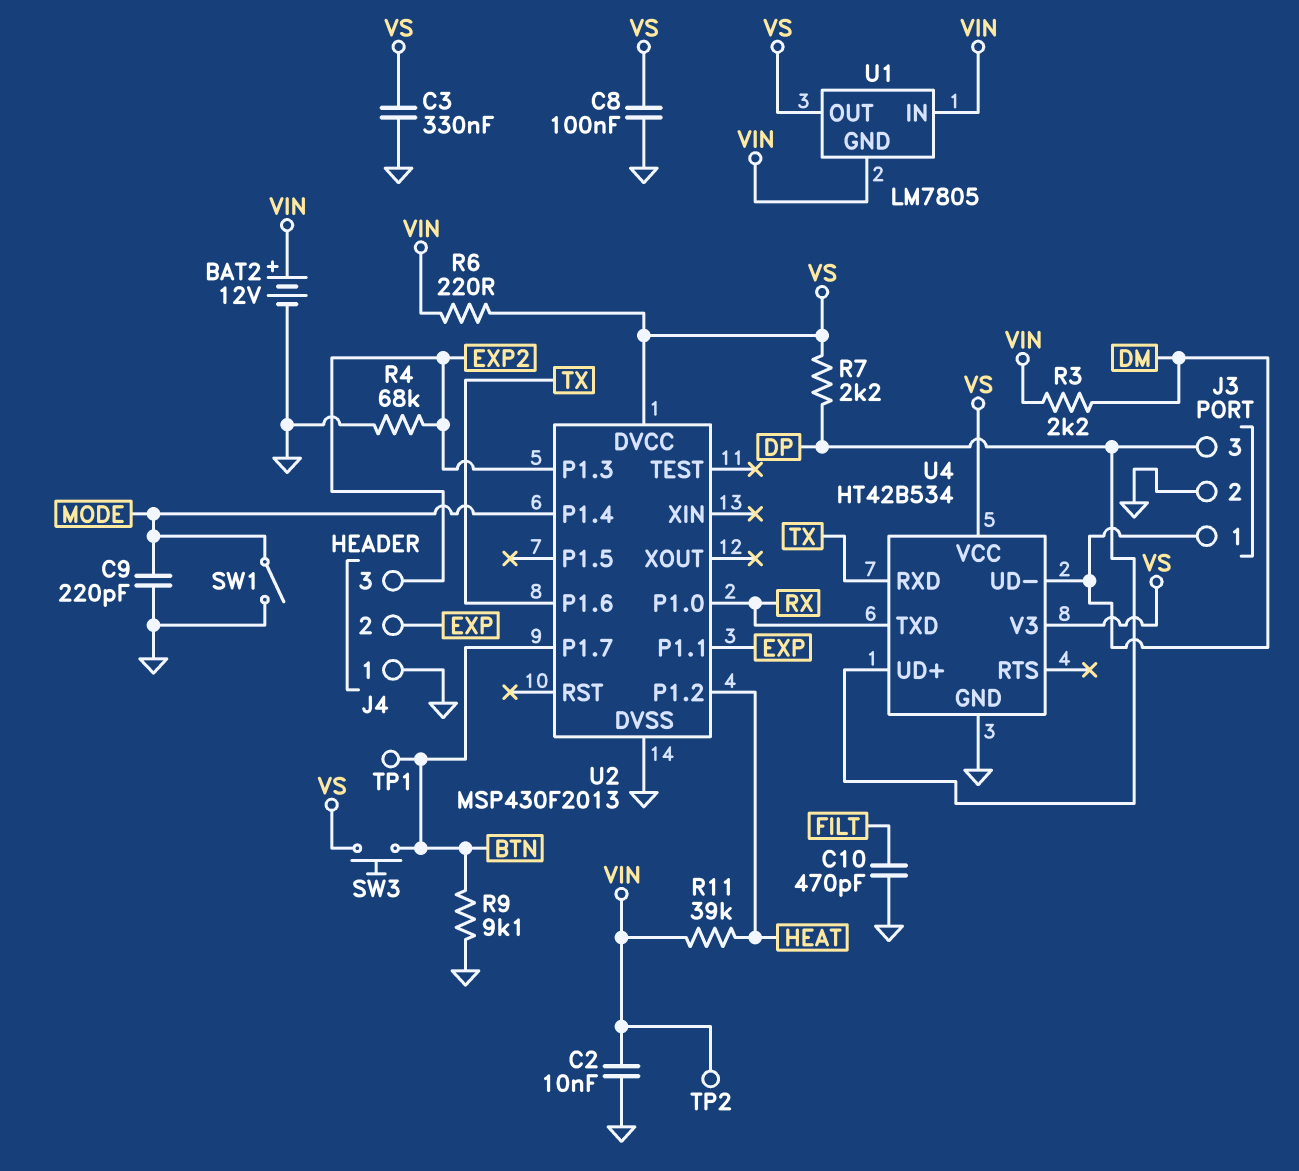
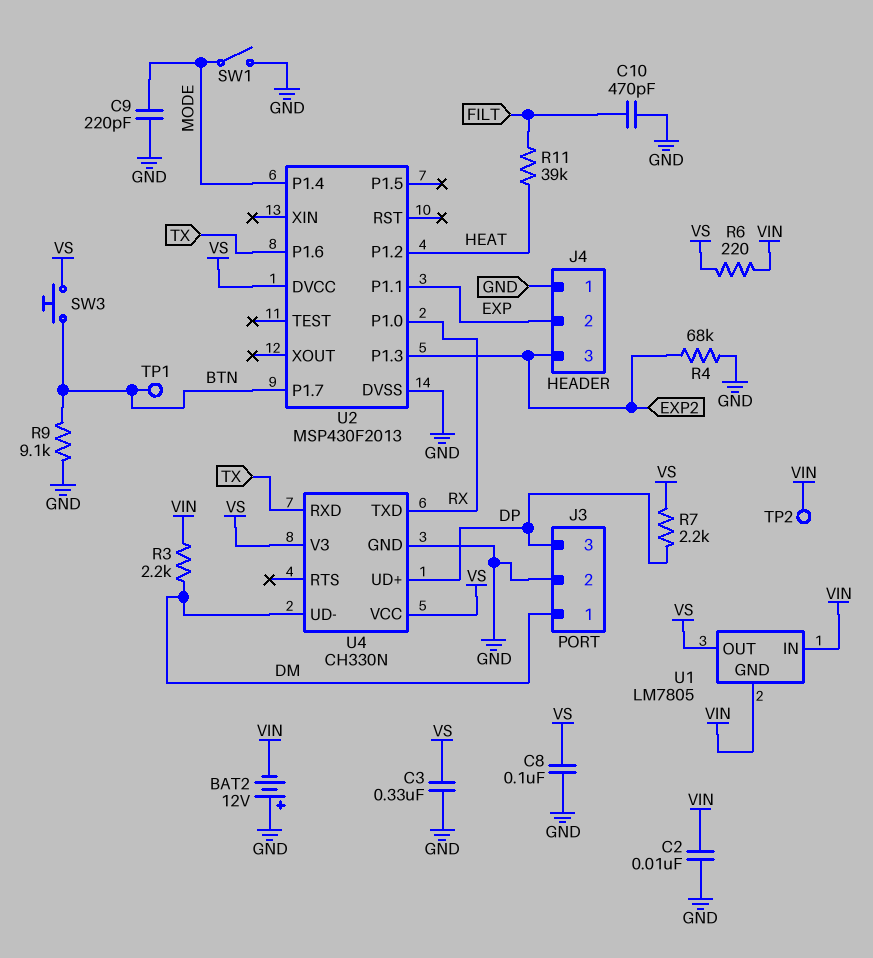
BAT2: 12V (plus VIN, minus GND) -> 12V (plus GND, minus VIN)
R11: 39k (HEAT, VIN) -> 39k (FILT, HEAT)
U4: HT42B534 -> CH330N

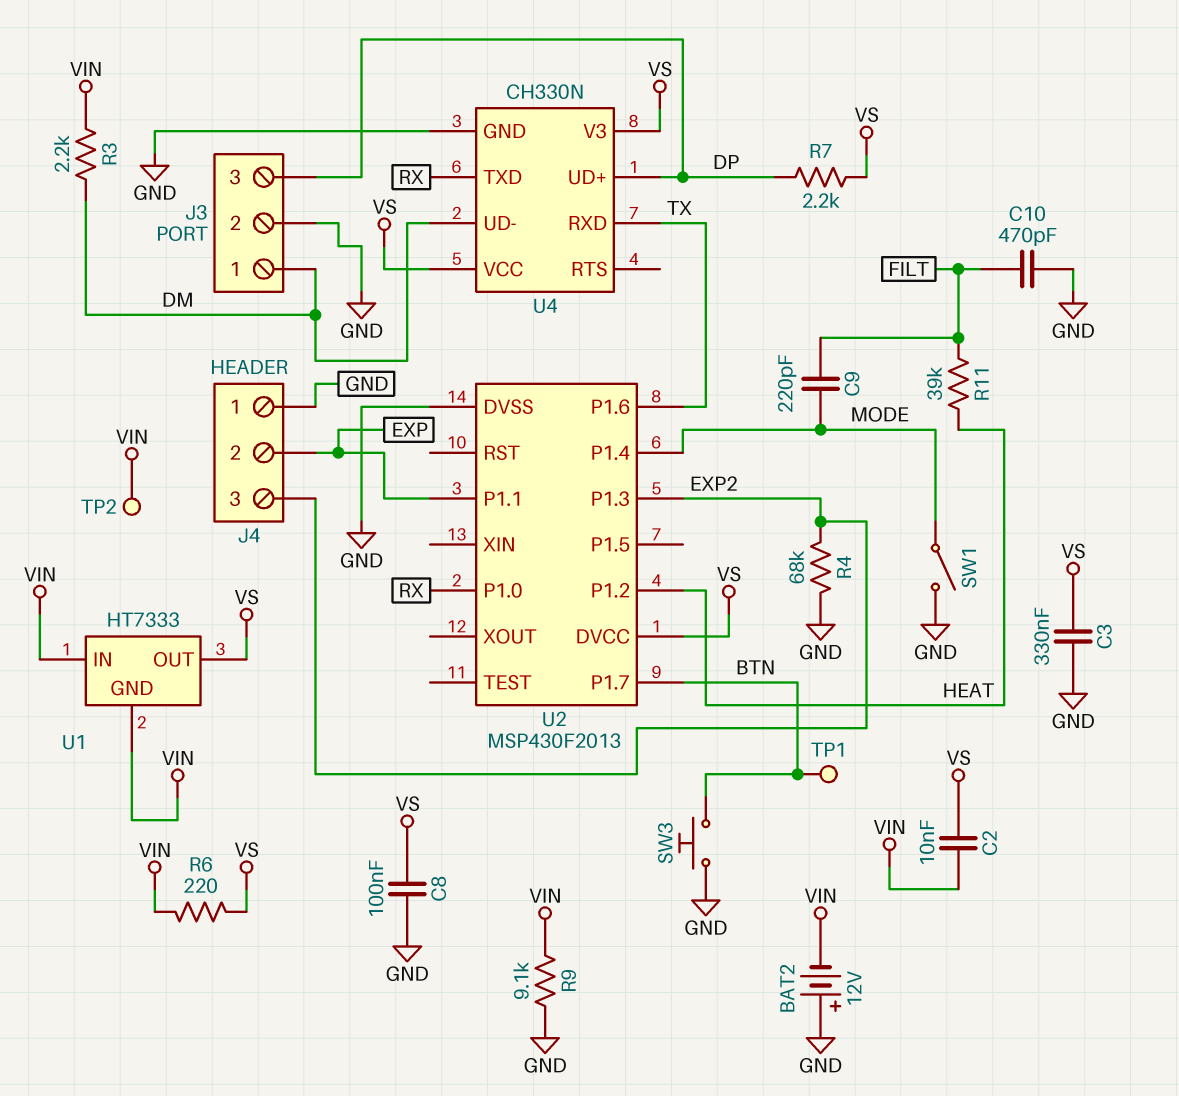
C2: 10nF (GND, VIN) -> 10nF (VIN, VS)
C9: 220pF (GND, MODE) -> 220pF (FILT, MODE)
R9: 9.1k (BTN, GND) -> 9.1k (GND, VIN)
SW3: button (BTN, VS) -> button (BTN, GND)
U1: LM7805 -> HT7333

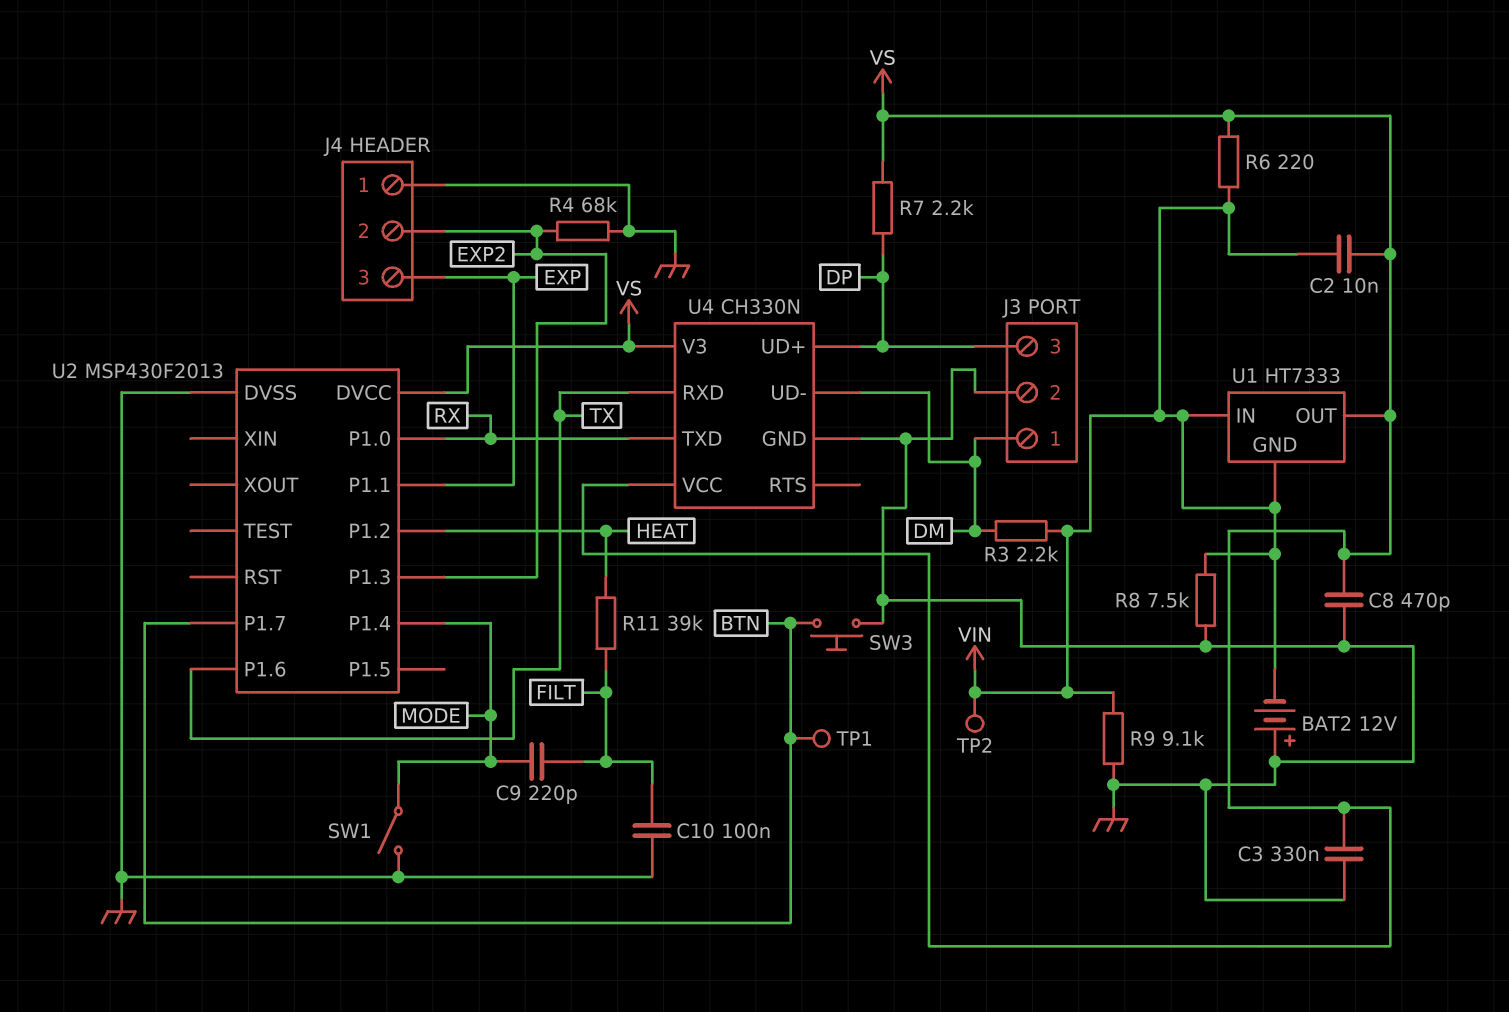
C8: 100nF (GND, VS) -> 470pF (GND, VS)
C10: 470pF (FILT, GND) -> 100nF (FILT, GND)
J4 pin 2: EXP -> EXP2
J4 pin 3: EXP2 -> EXP
R8: none -> 7.5k (GND, VIN)

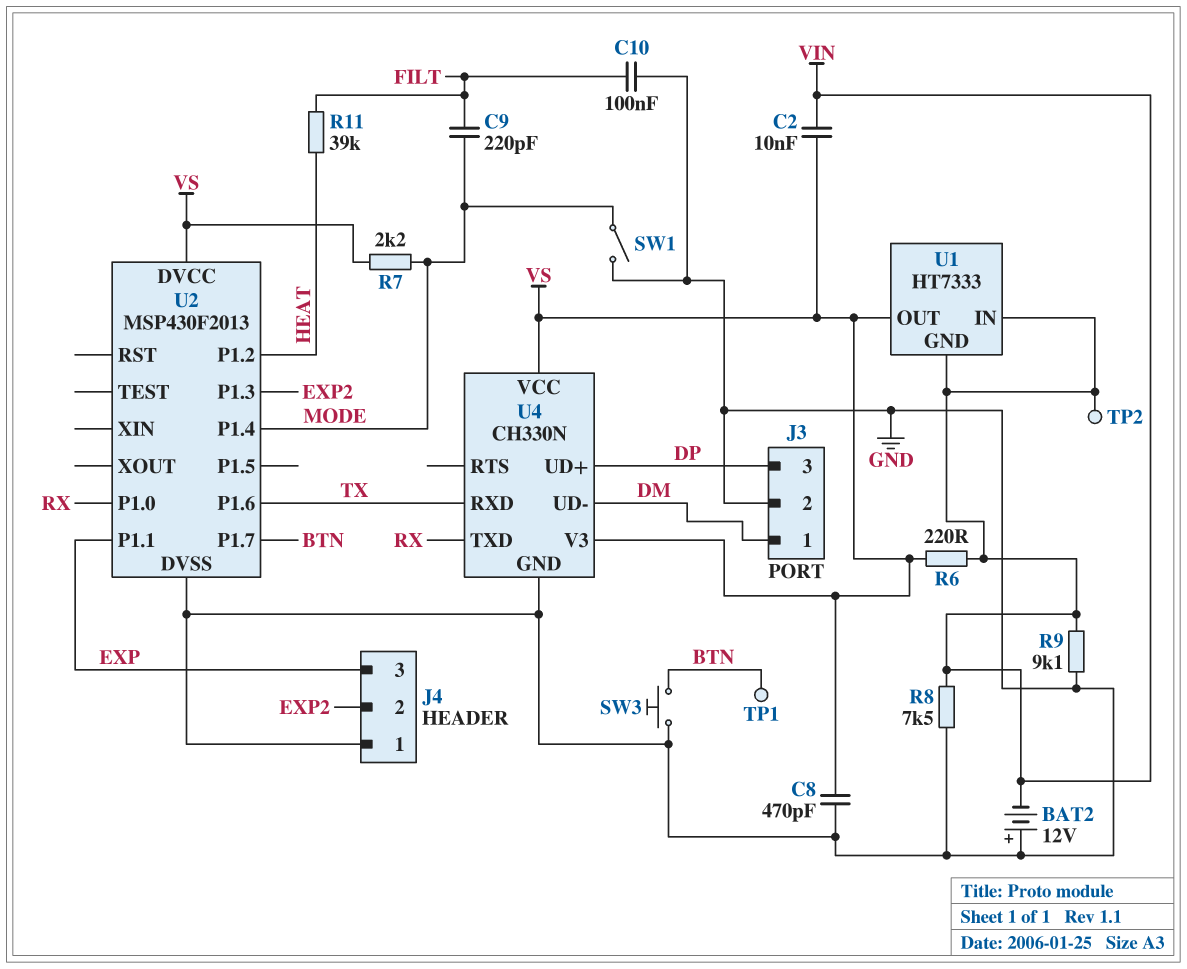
C3: 330nF (GND, VS) -> none
R3: 2.2k (DM, VIN) -> none
R4: 68k (EXP2, GND) -> none
R7: 2.2k (DP, VS) -> 2.2k (MODE, VS)

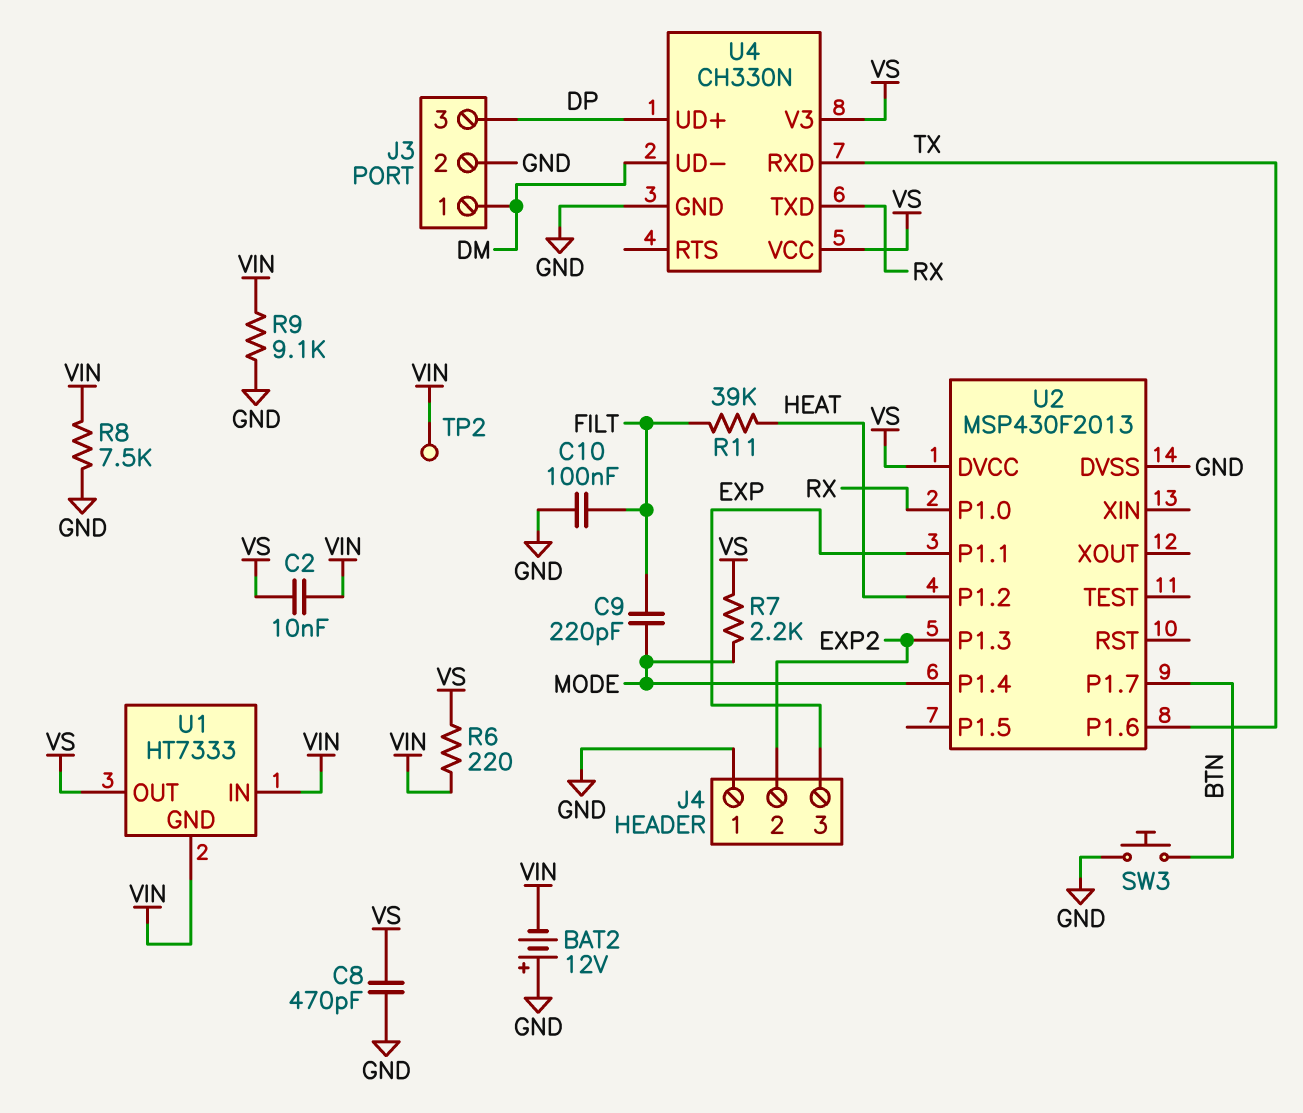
SW1: switch (GND, MODE) -> none
TP1: test point (BTN) -> none

